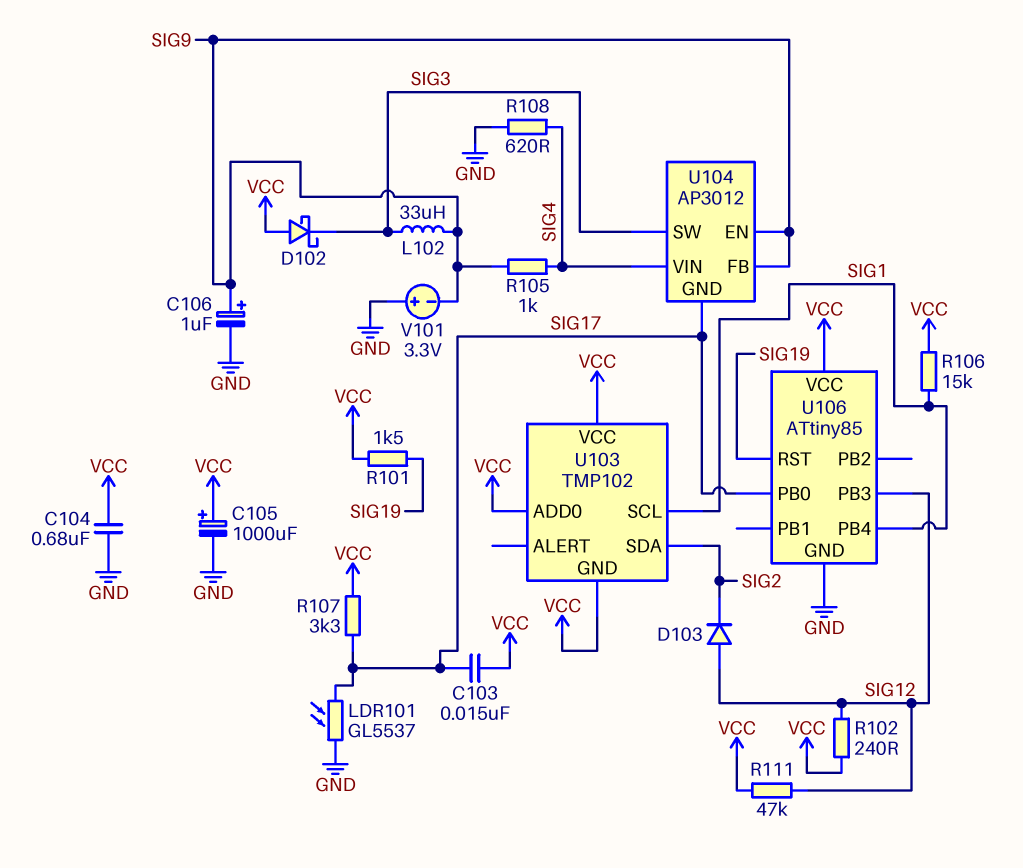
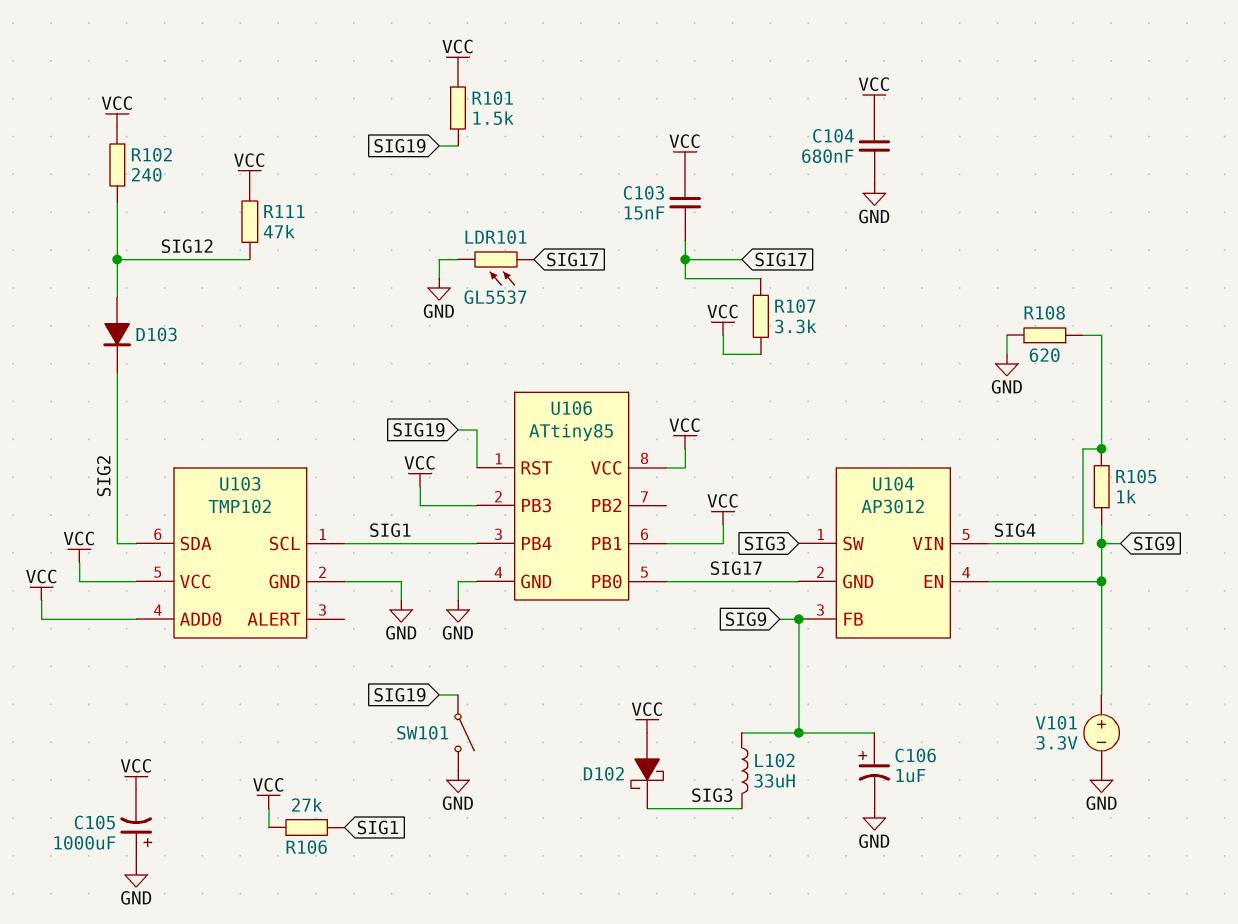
C105: 1000uF (plus VCC, minus GND) -> 1000uF (plus GND, minus VCC)
R106: 15k (SIG1, VCC) -> 27k (SIG1, VCC)
SW101: none -> switch (GND, SIG19)
U103 pin GND: VCC -> GND
U106 pin PB1: none -> VCC
U106 pin PB3: SIG12 -> VCC
V101: 3.3V (plus GND, minus SIG9) -> 3.3V (plus SIG9, minus GND)

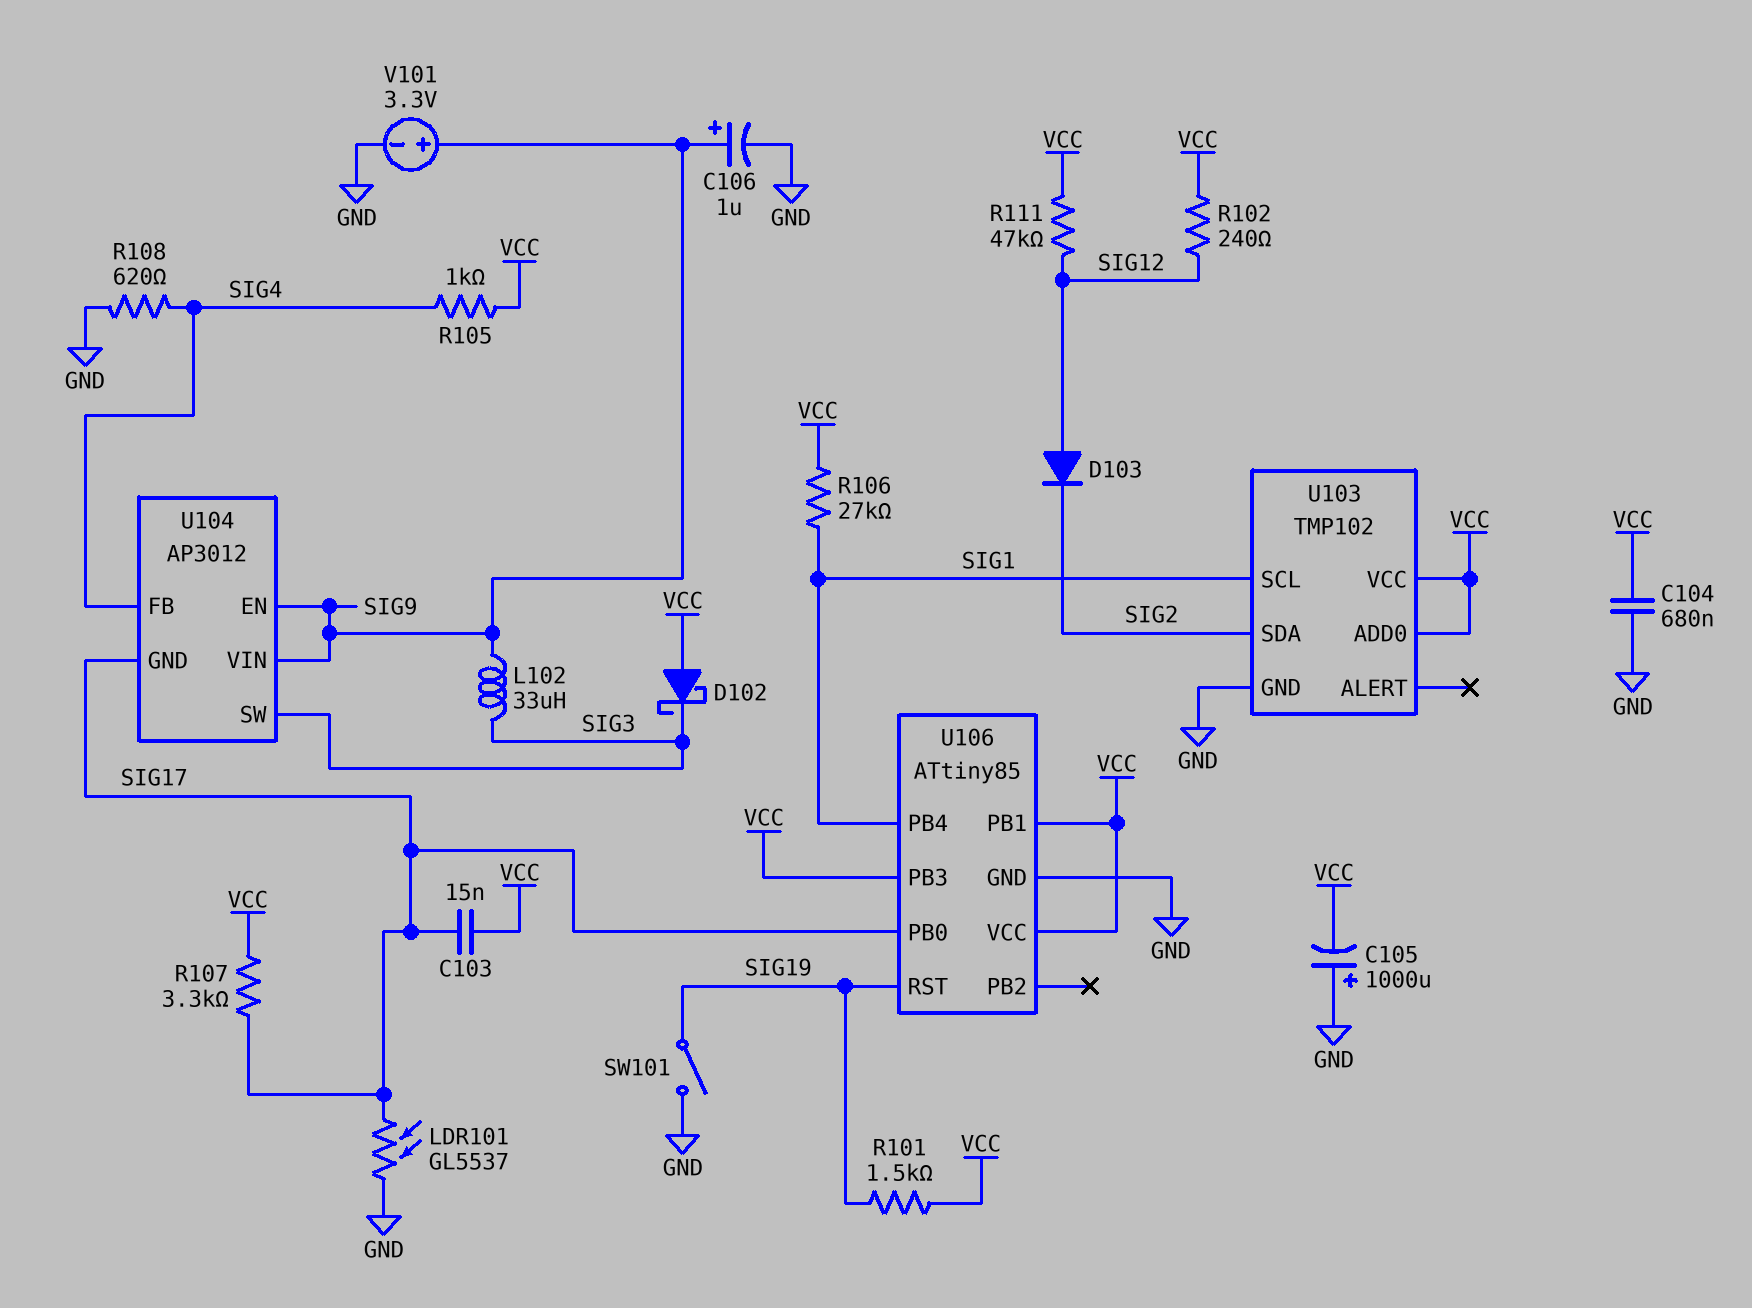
R105: 1k (SIG4, SIG9) -> 1k (SIG4, VCC)
U104 pin FB: SIG9 -> SIG4
U104 pin VIN: SIG4 -> SIG9

